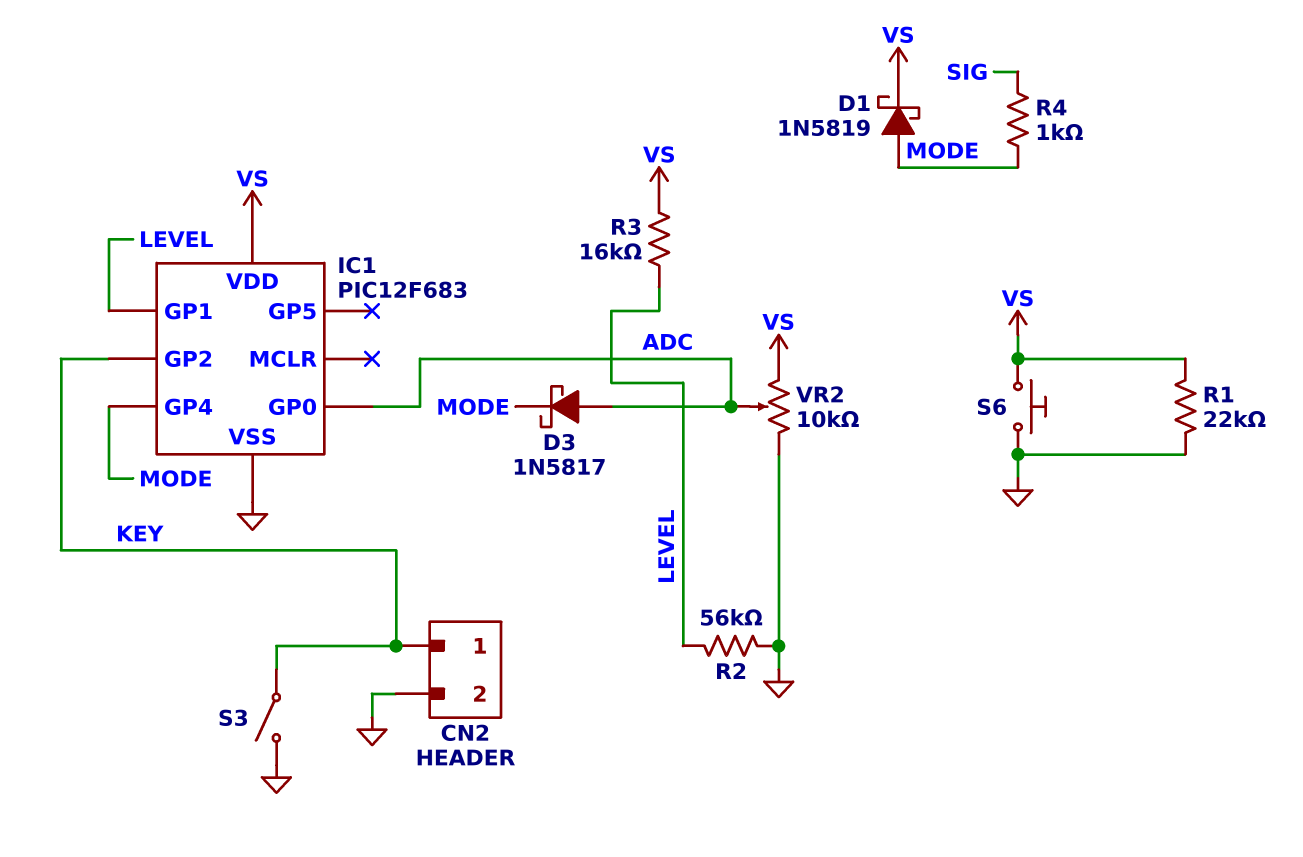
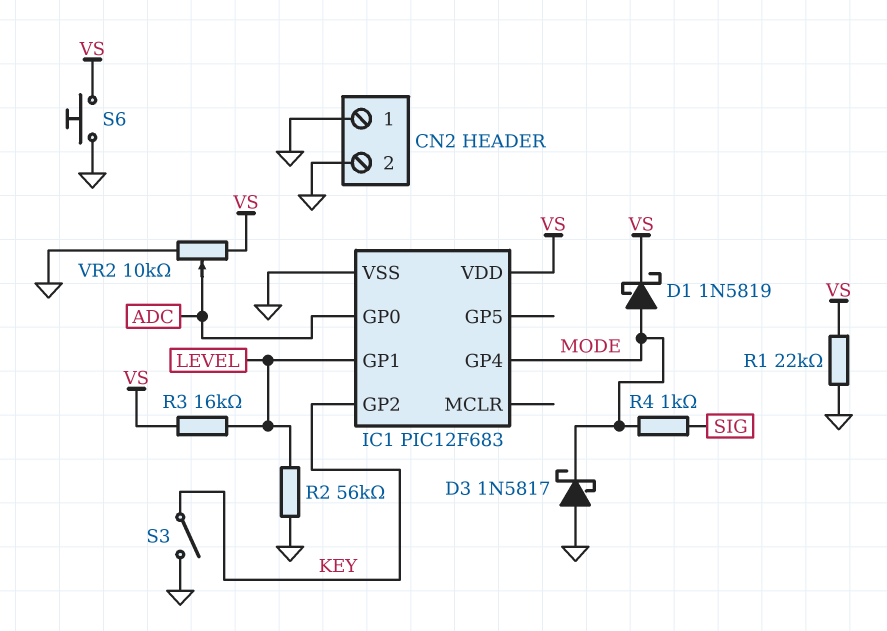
CN2 pin 1: KEY -> GND
D3: schottky 1N5817 (A ADC, K MODE) -> schottky 1N5817 (A GND, K MODE)

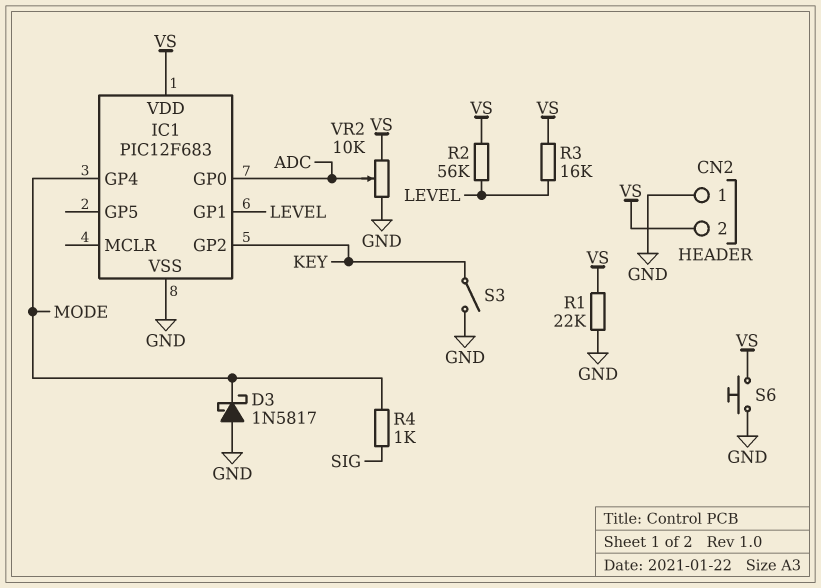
CN2 pin 2: GND -> VS
D1: schottky 1N5819 (A MODE, K VS) -> none
R2: 56k (GND, LEVEL) -> 56k (LEVEL, VS)

